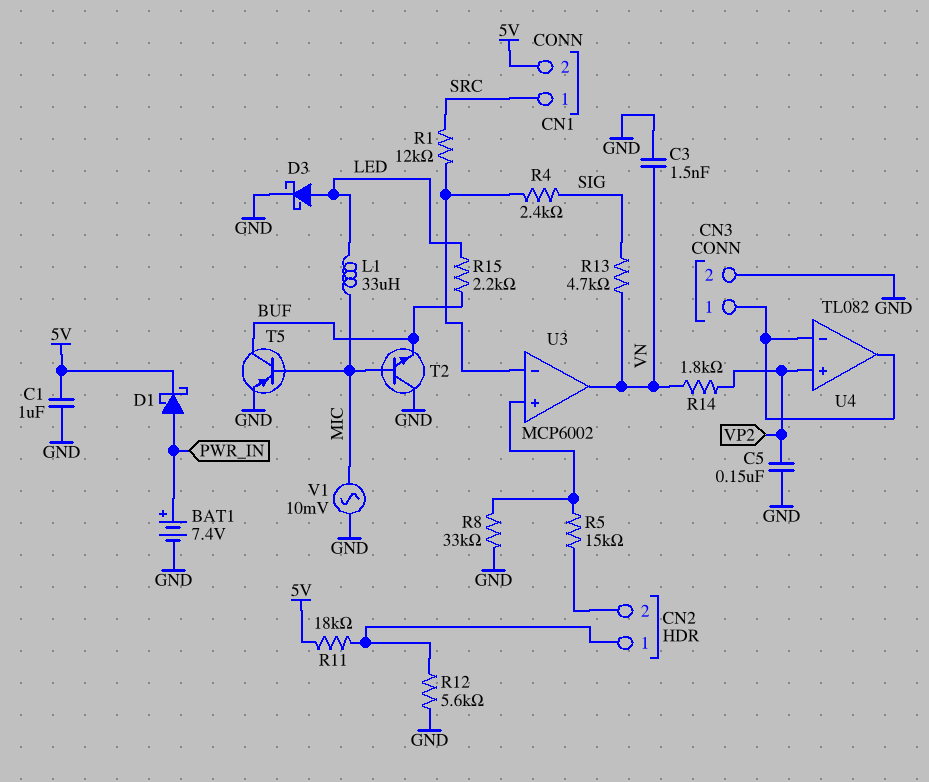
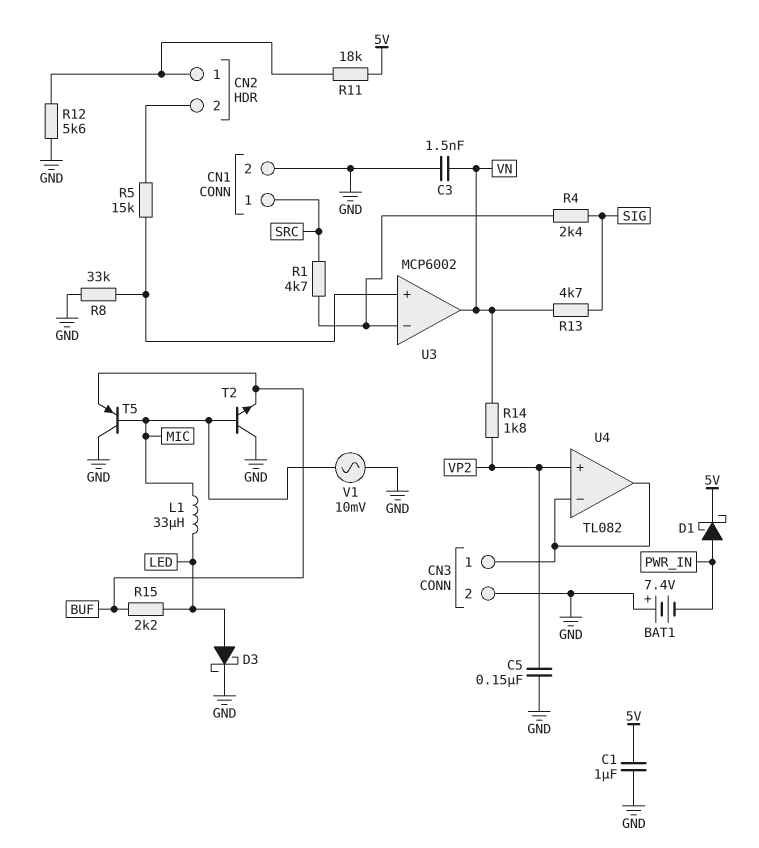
BAT1: 7.4V (plus PWR_IN, minus GND) -> 7.4V (plus GND, minus PWR_IN)
CN1 pin 2: 5V -> GND
R1: 12k (SRC, U3/in-) -> 4.7k (SRC, U3/in-)
T5: PNP (B MIC, C BUF, E GND) -> PNP (B MIC, C GND, E BUF)

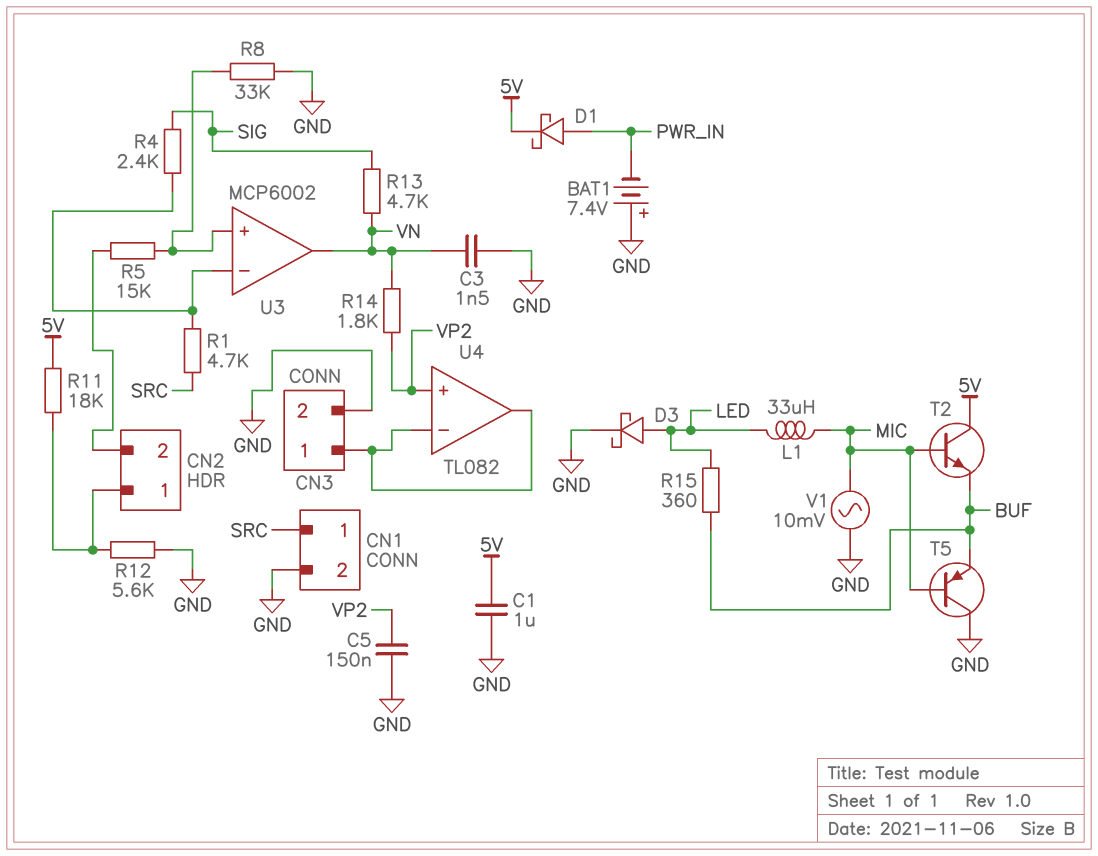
R15: 2.2k (BUF, LED) -> 360 (BUF, LED)
T2: NPN (B MIC, C GND, E BUF) -> NPN (B MIC, C 5V, E BUF)

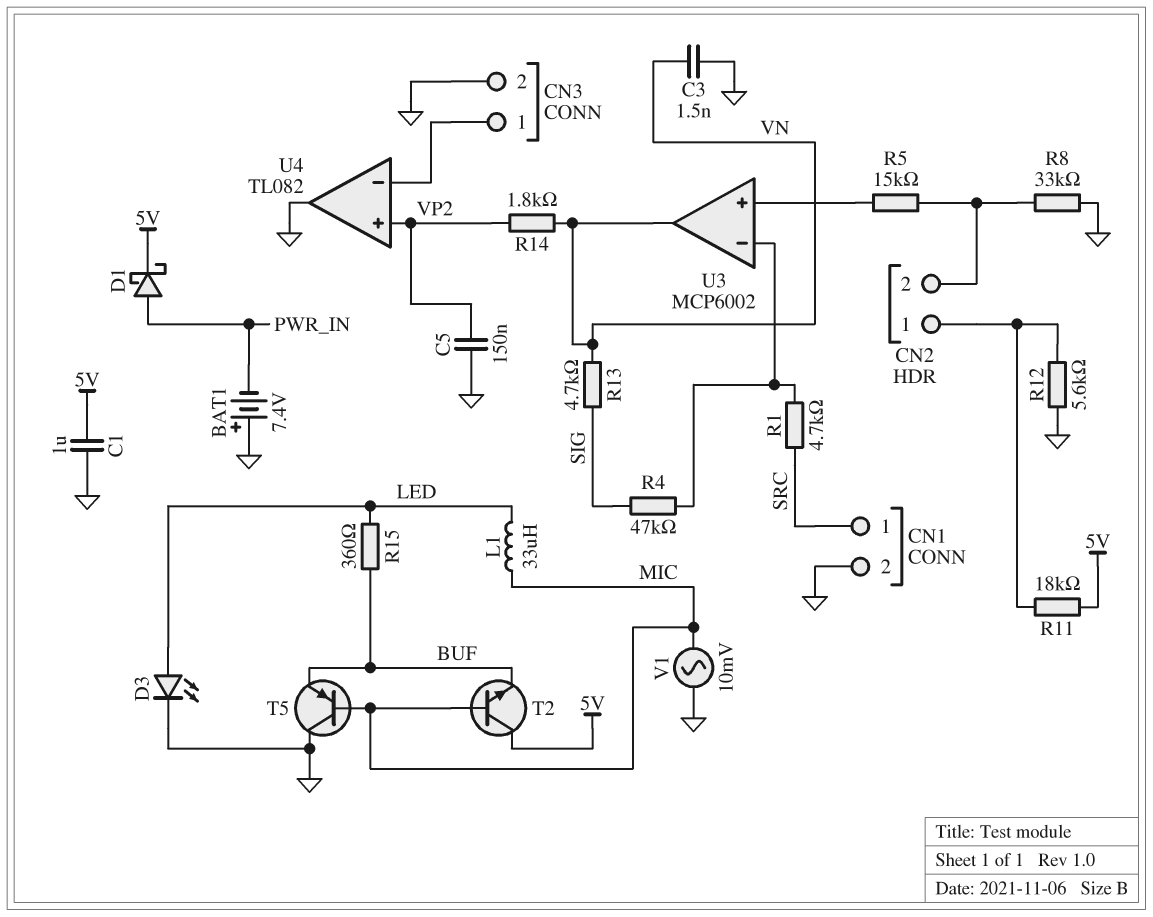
D3: schottky (A LED, K GND) -> LED (A LED, K GND)
R4: 2.4k (SIG, U3/in-) -> 47k (SIG, U3/in-)
R8: 33k (GND, U3/in+) -> 33k (CN2/2, GND)
U4 pin out: CN3/1 -> GND

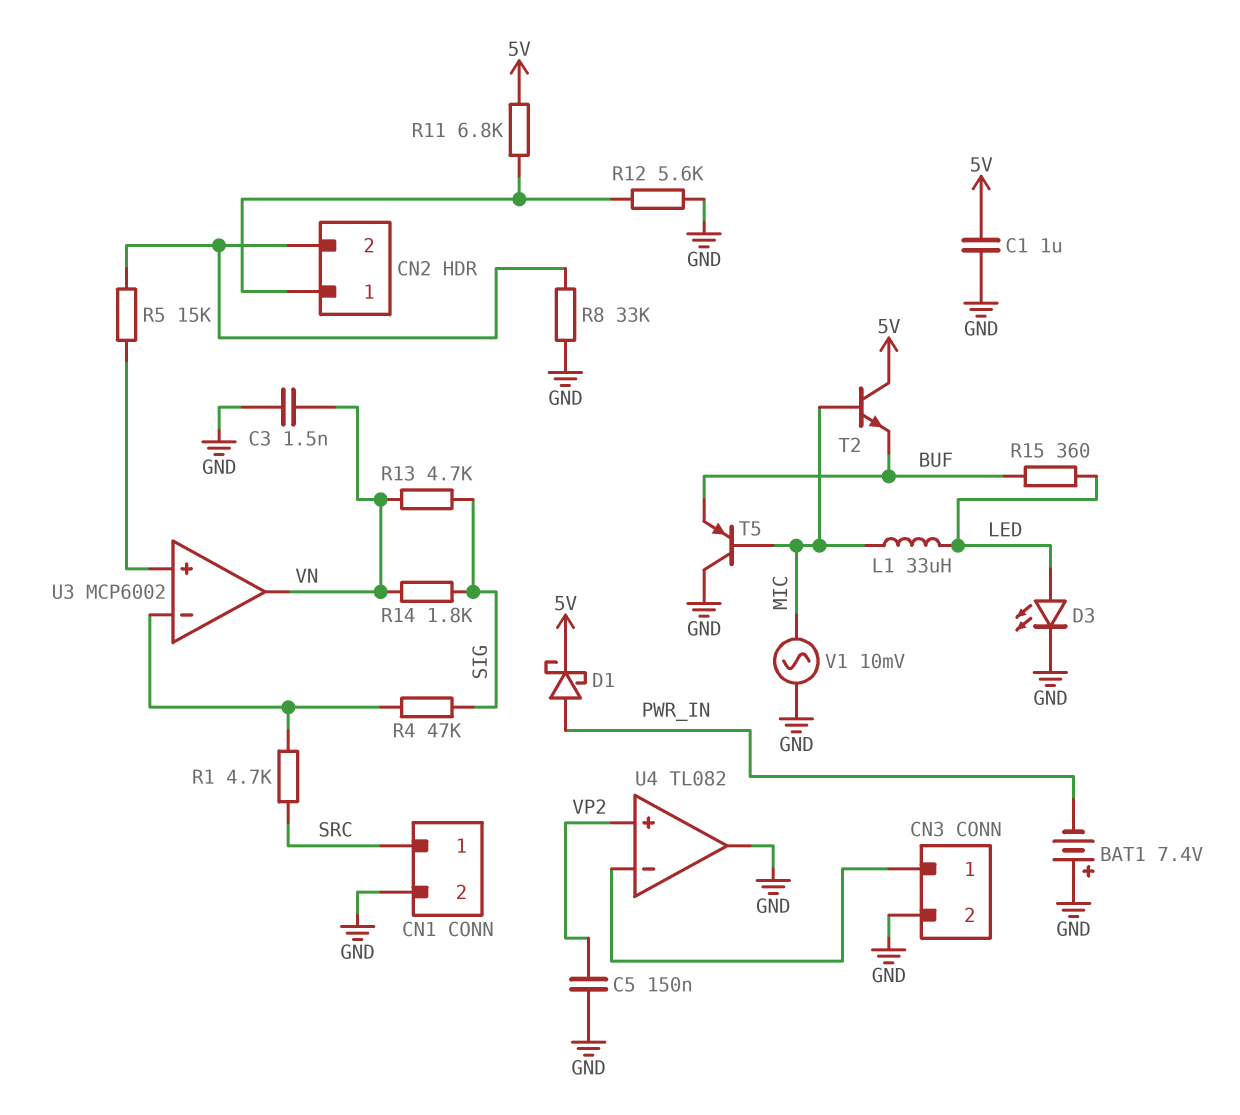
R11: 18k (5V, CN2/1) -> 6.8k (5V, CN2/1)
R14: 1.8k (VN, VP2) -> 1.8k (SIG, VN)

